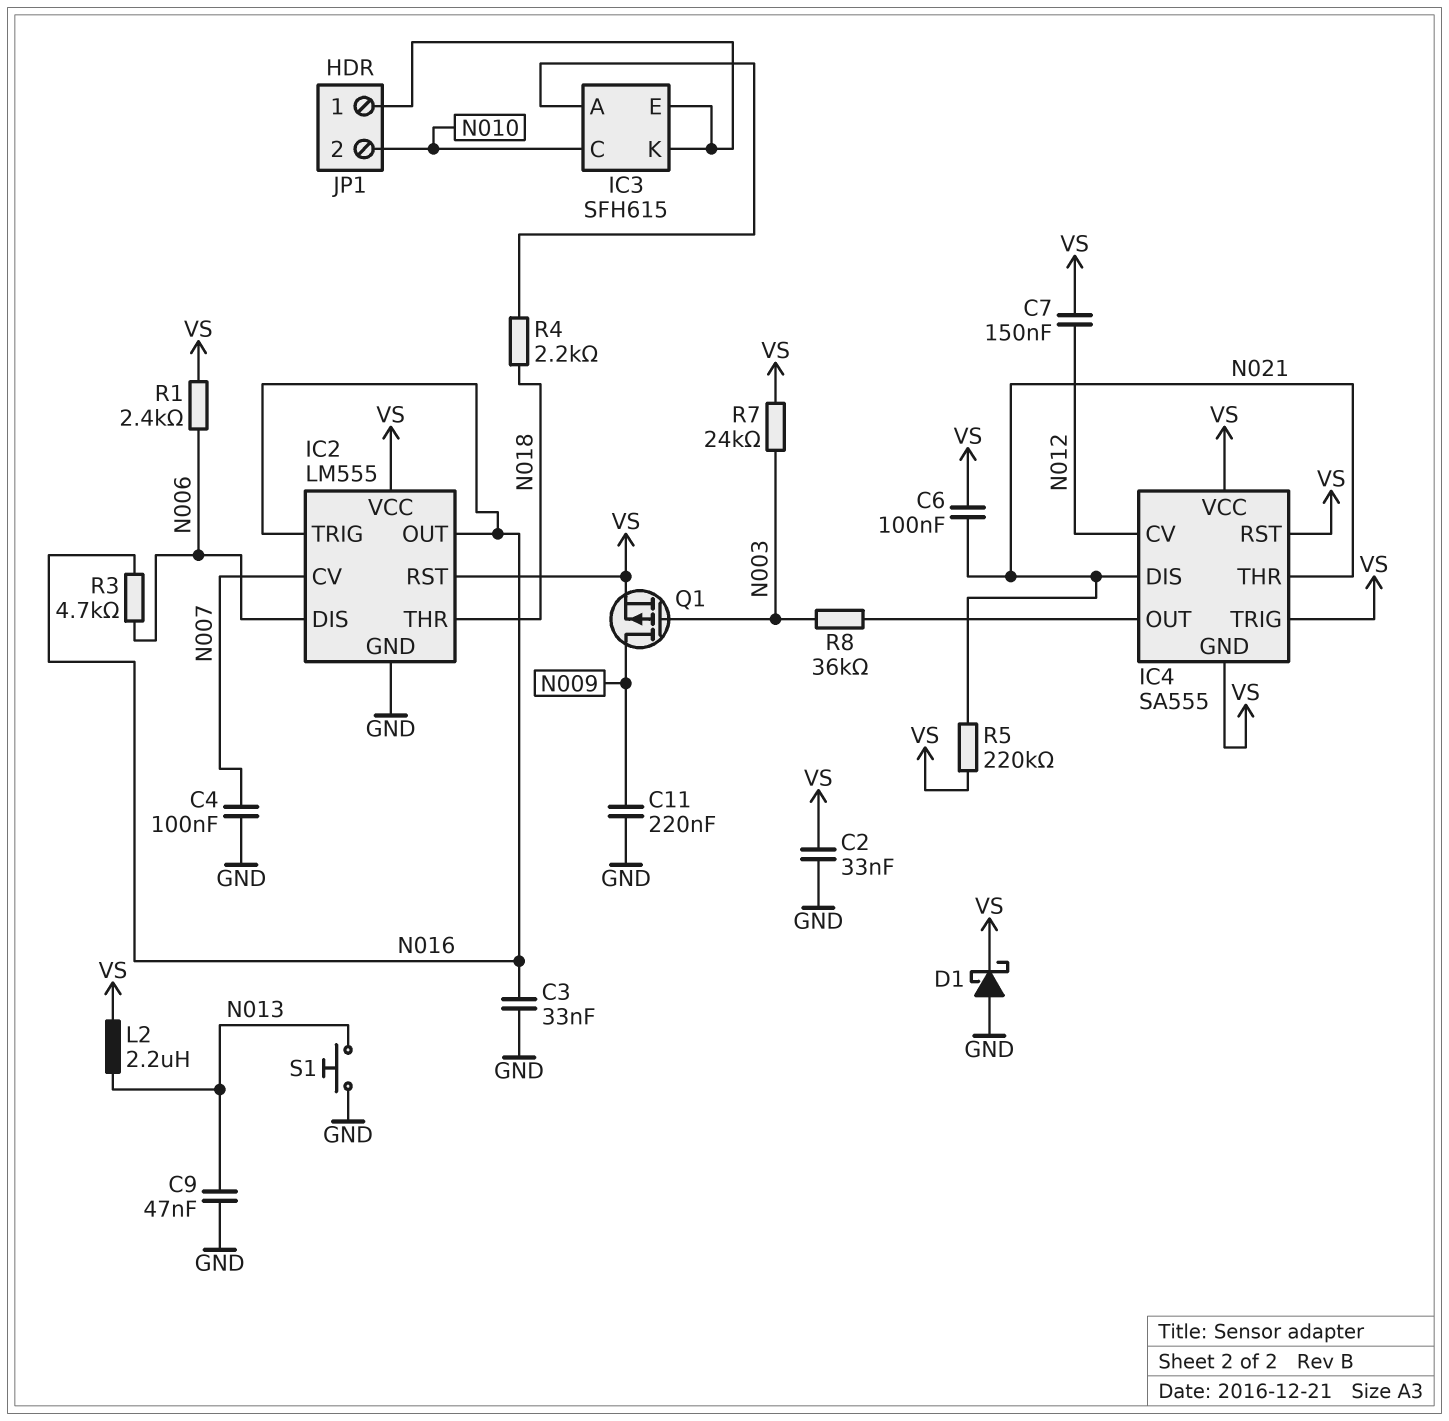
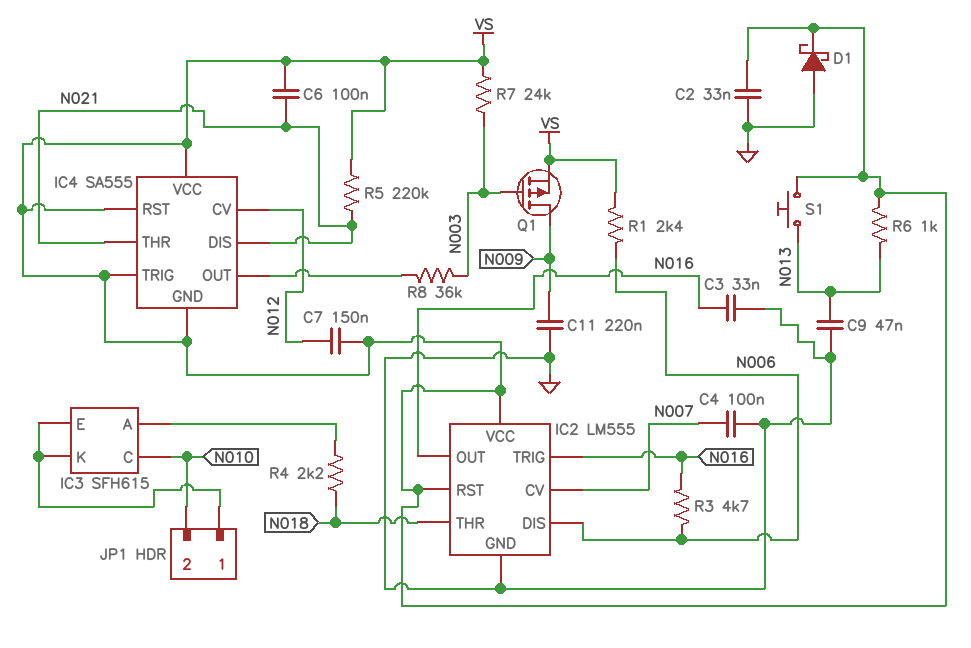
L2: 2.2uH (N013, VS) -> none
R6: none -> 1k (N013, VS)
S1: button (GND, N013) -> button (N013, VS)

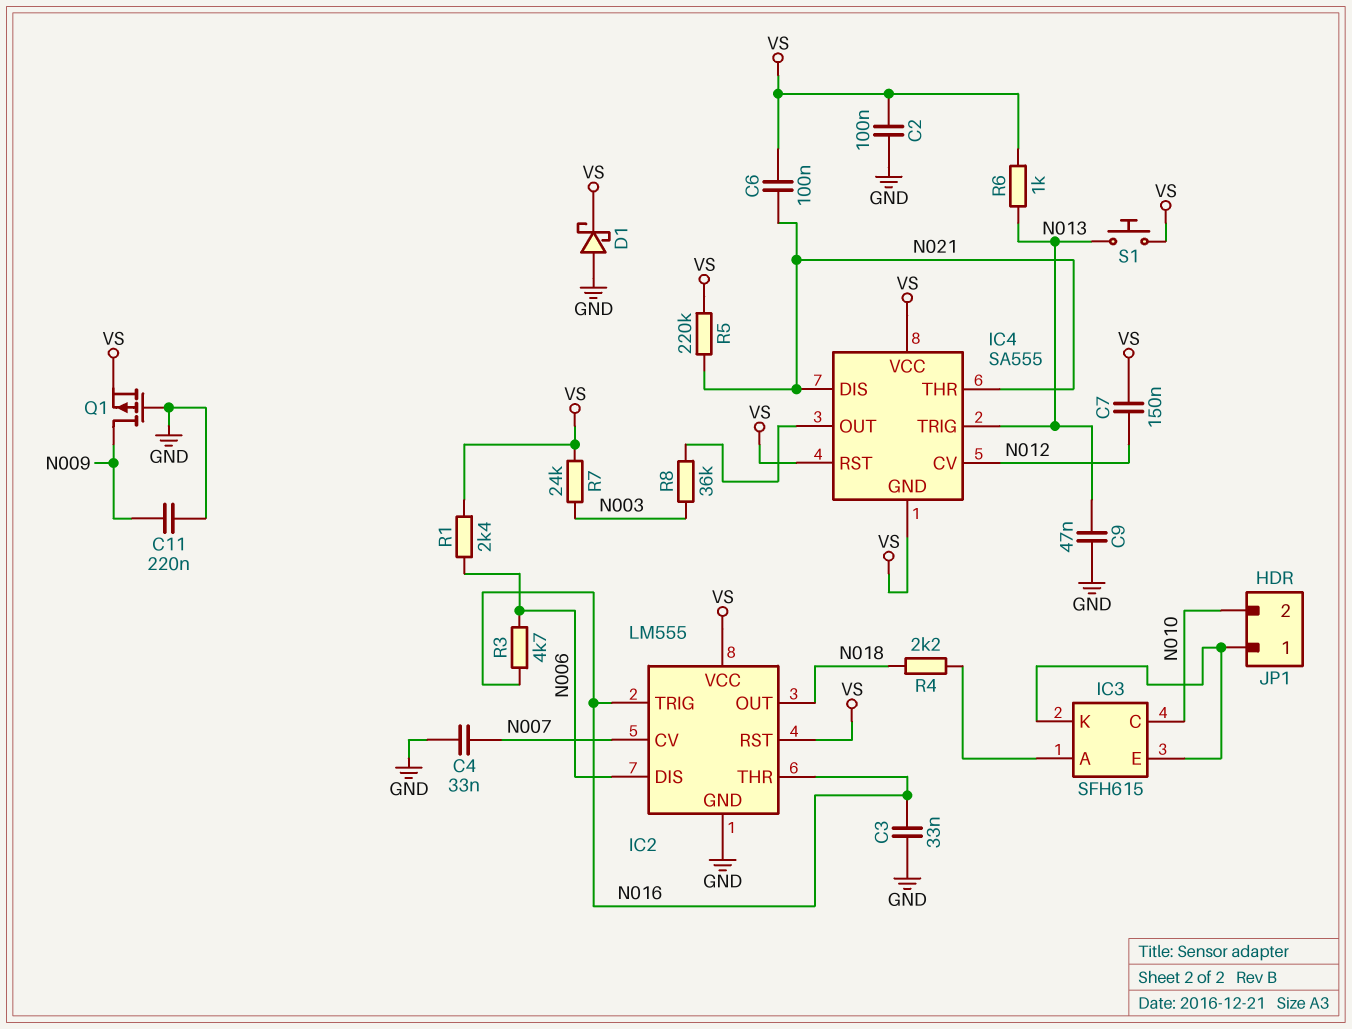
C2: 33nF (GND, VS) -> 100nF (GND, VS)
C4: 100nF (GND, N007) -> 33nF (GND, N007)
IC2 pin OUT: N016 -> N018
IC2 pin THR: N018 -> N016
IC4 pin TRIG: VS -> N013
Q1: PMOS (G N003, D N009, S VS) -> PMOS (G GND, D N009, S VS)

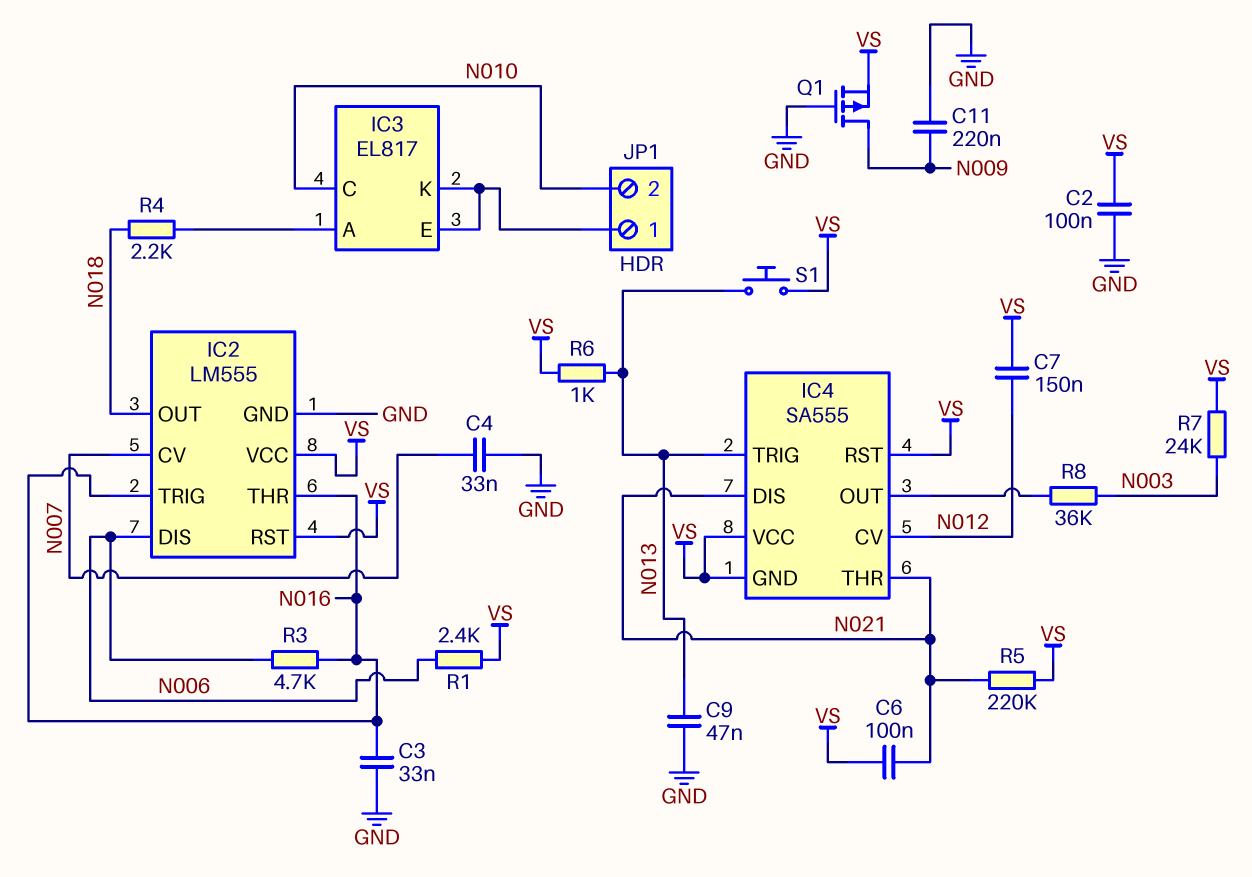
D1: schottky (A GND, K VS) -> none
IC3: SFH615 -> EL817

